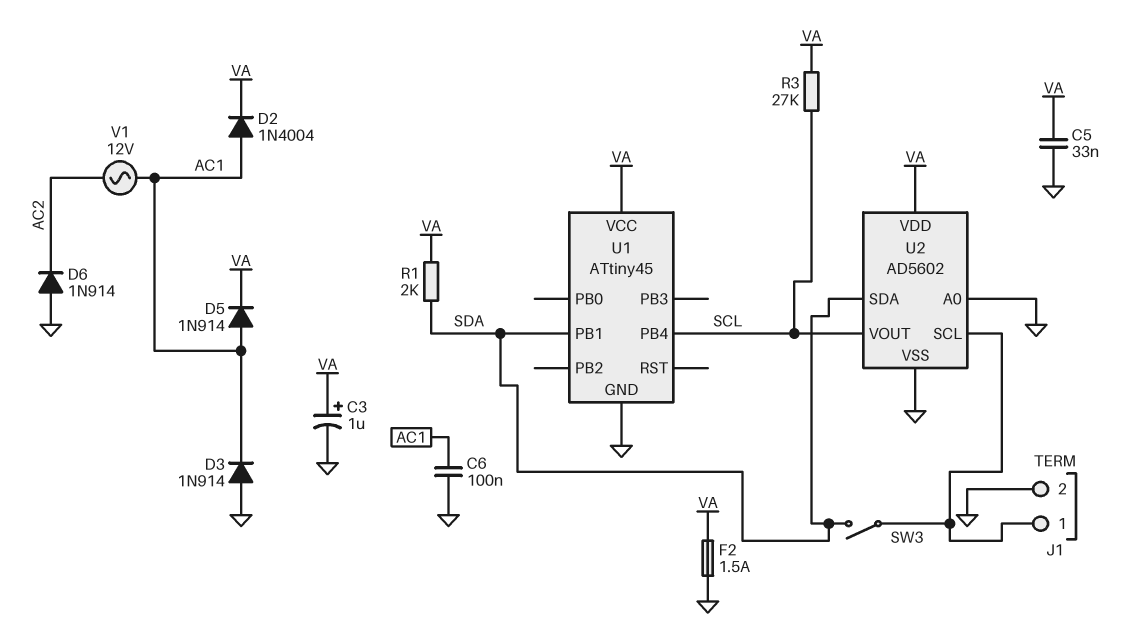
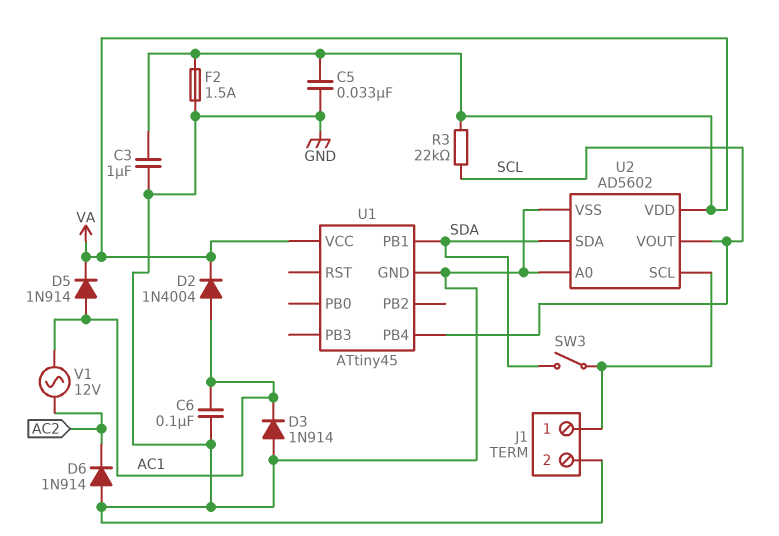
C3: 1uF (plus VA, minus GND) -> 1uF (GND, VA)
R1: 2k (SDA, VA) -> none
R3: 27k (SCL, VA) -> 22k (SCL, VA)

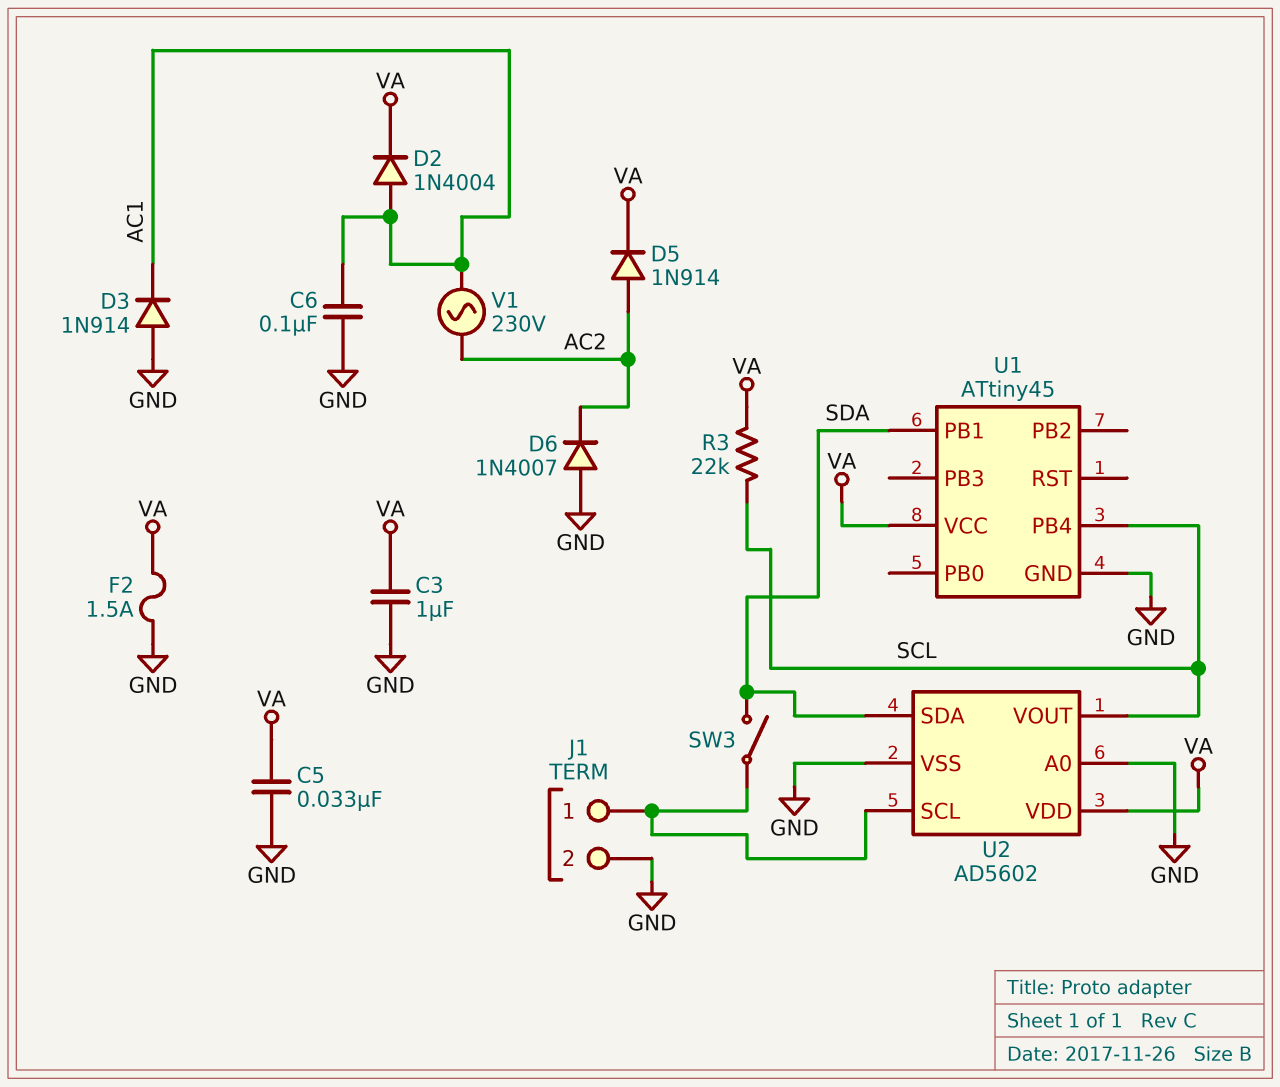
D5: diode 1N914 (A AC1, K VA) -> diode 1N914 (A AC2, K VA)
D6: diode 1N914 (A GND, K AC2) -> diode 1N4007 (A GND, K AC2)
V1: AC 12V (AC1, AC2) -> AC 230V (AC1, AC2)

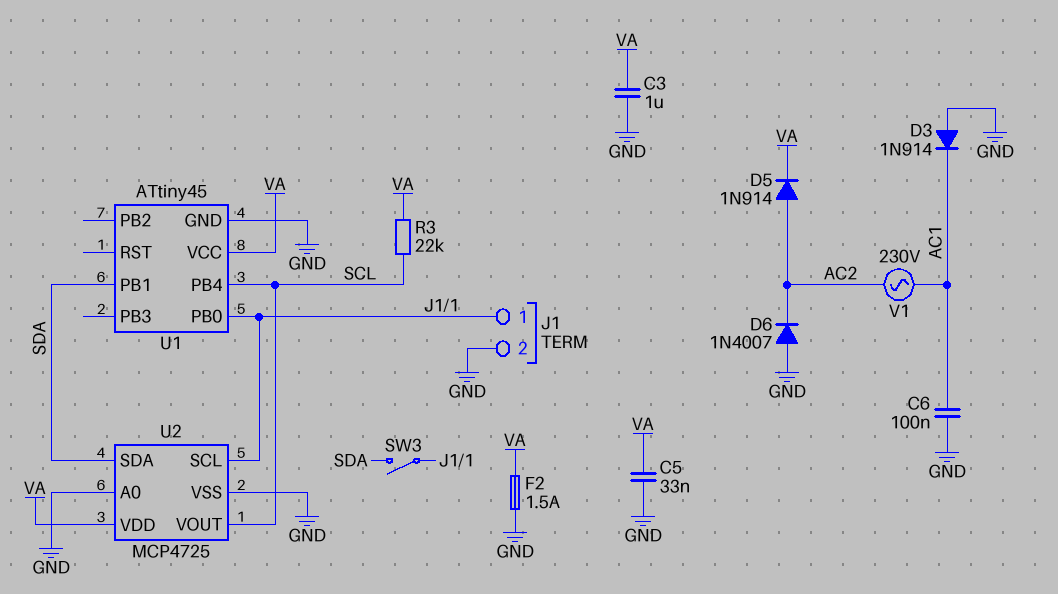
D2: diode 1N4004 (A AC1, K VA) -> none
U1 pin PB0: none -> J1/1
U2: AD5602 -> MCP4725

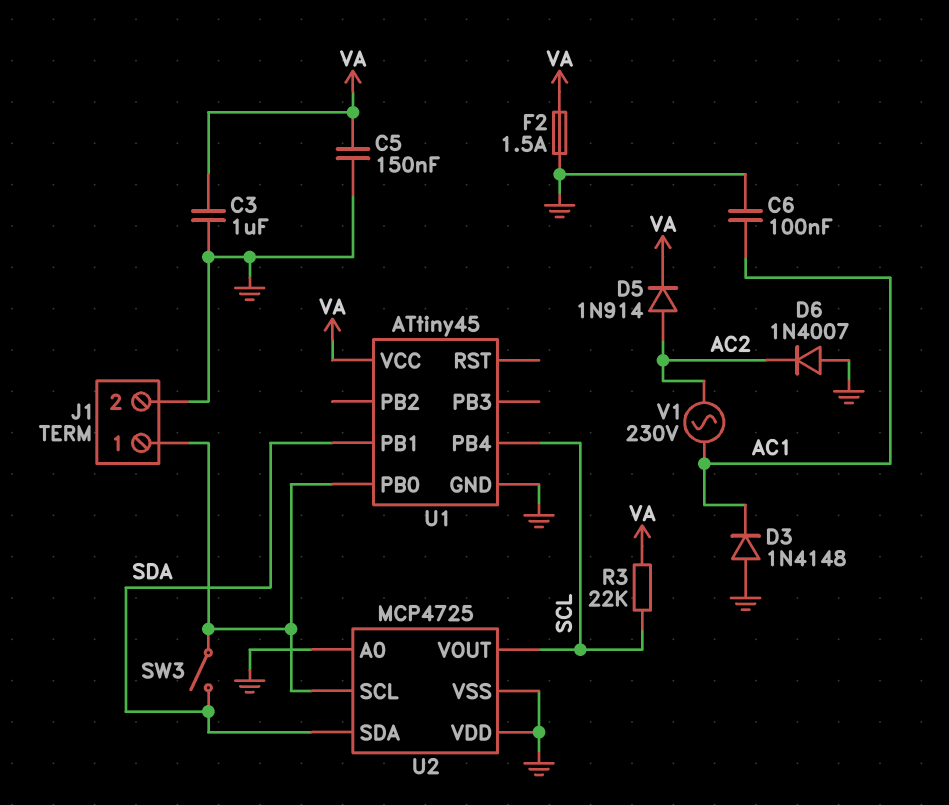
C5: 33nF (GND, VA) -> 150nF (GND, VA)
D3: diode 1N914 (A GND, K AC1) -> diode 1N4148 (A GND, K AC1)
U2 pin VDD: VA -> GND

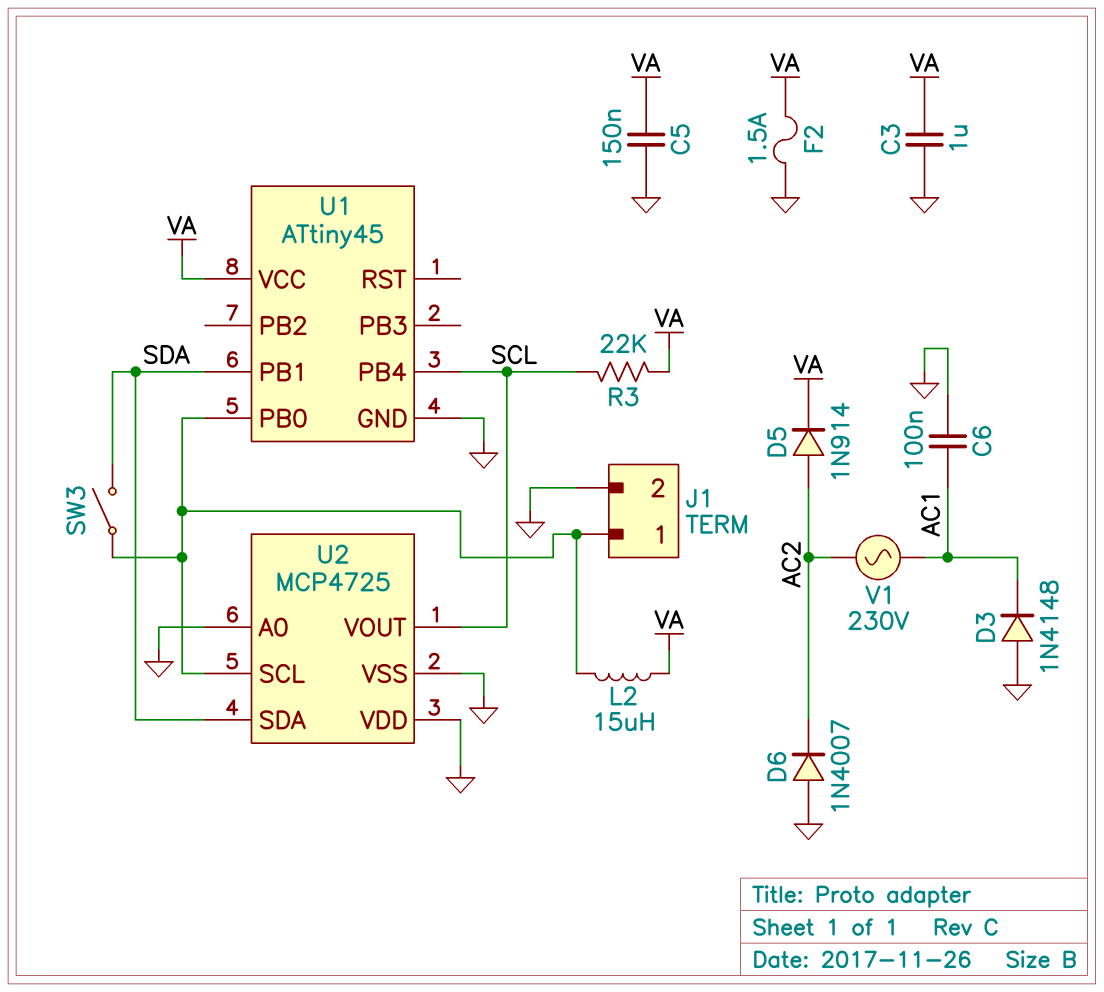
L2: none -> 15uH (J1/1, VA)

